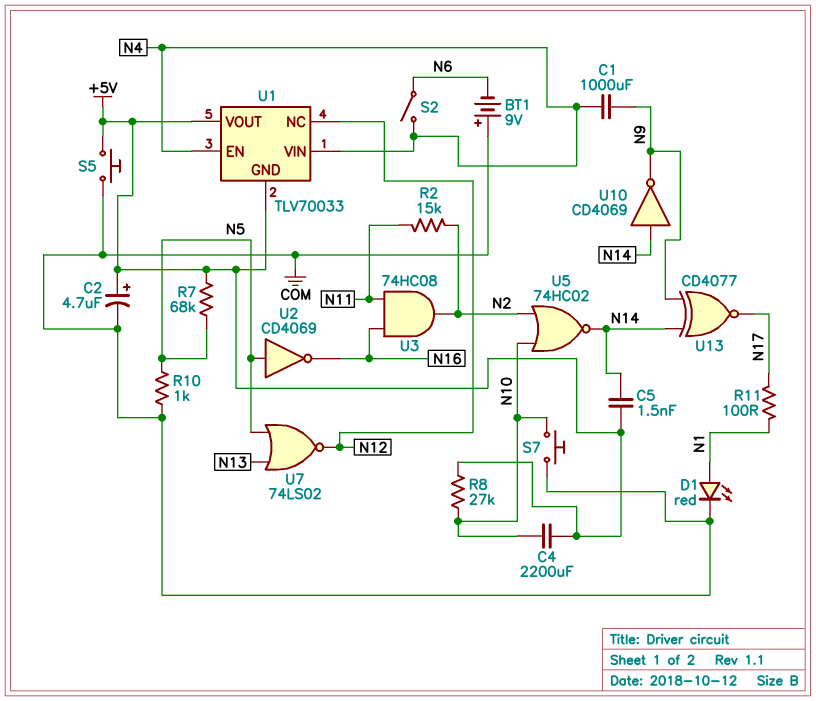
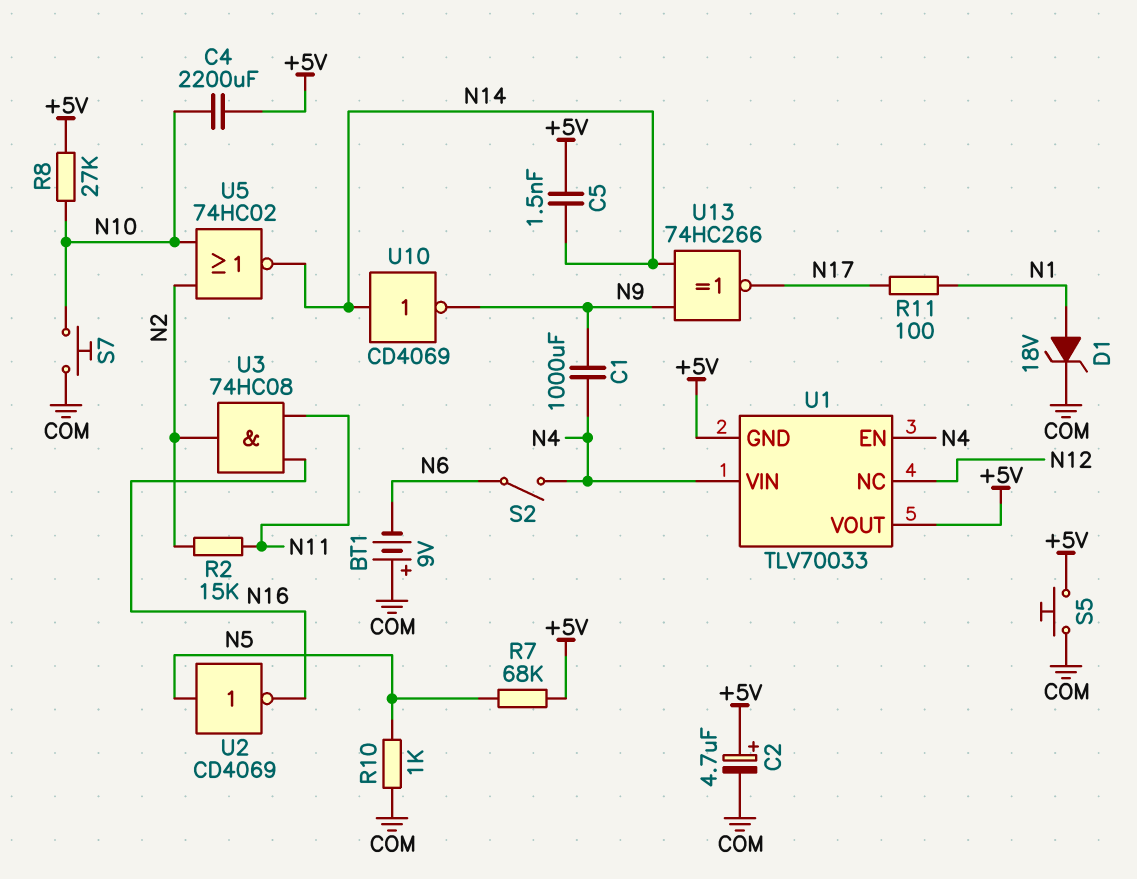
D1: LED red (A N1, K COM) -> zener 18V (A N1, K COM)
U7: NOR 74LS02 (in N5, in N13, out N12) -> none
U13: XNOR CD4077 (in N9, in N14, out N17) -> XNOR 74HC266 (in N9, in N14, out N17)

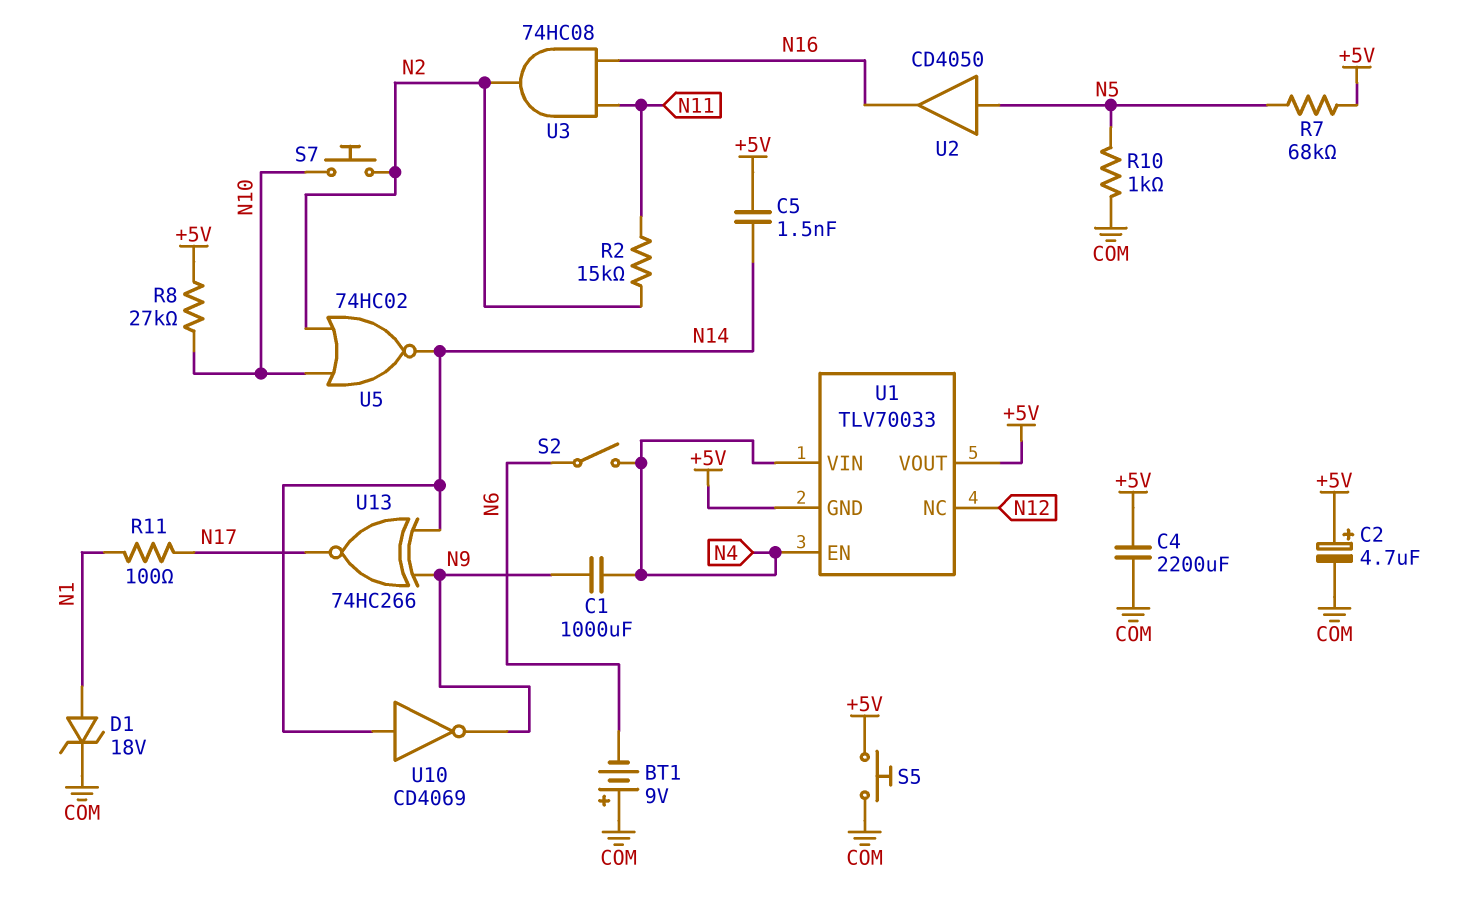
C4: 2200uF (+5V, N10) -> 2200uF (+5V, COM)
S7: button (COM, N10) -> button (N2, N10)
U2: NOT CD4069 (in N5, out N16) -> buffer CD4050 (in N5, out N16)

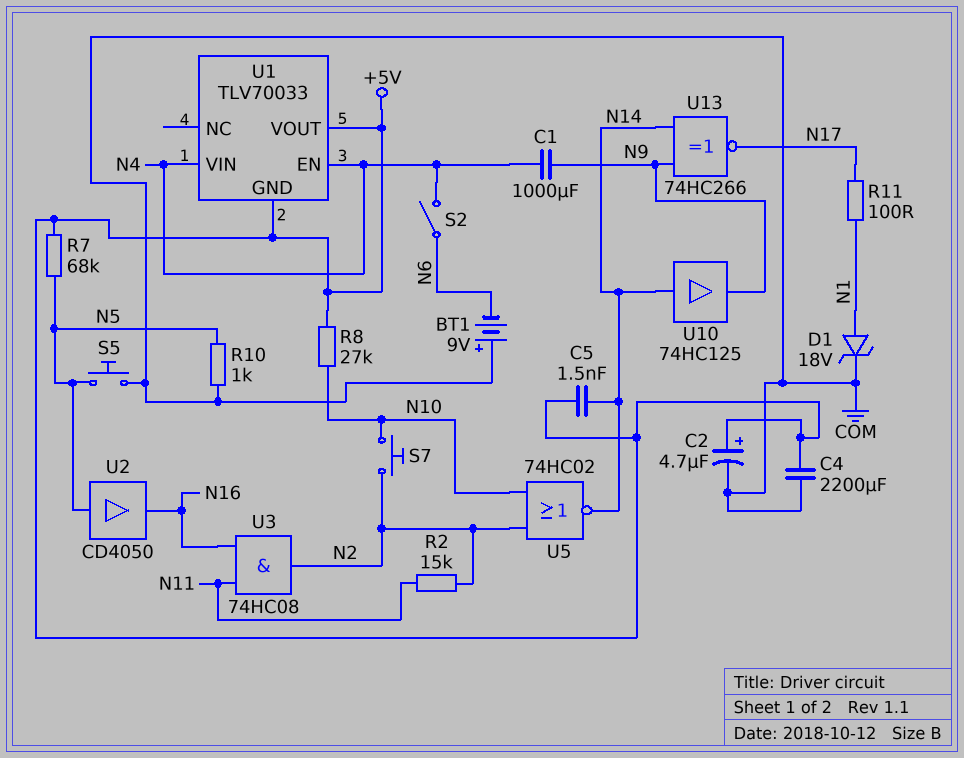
S5: button (+5V, COM) -> button (COM, N5)
U1 pin NC: N12 -> none
U10: NOT CD4069 (in N14, out N9) -> buffer 74HC125 (in N14, out N9)

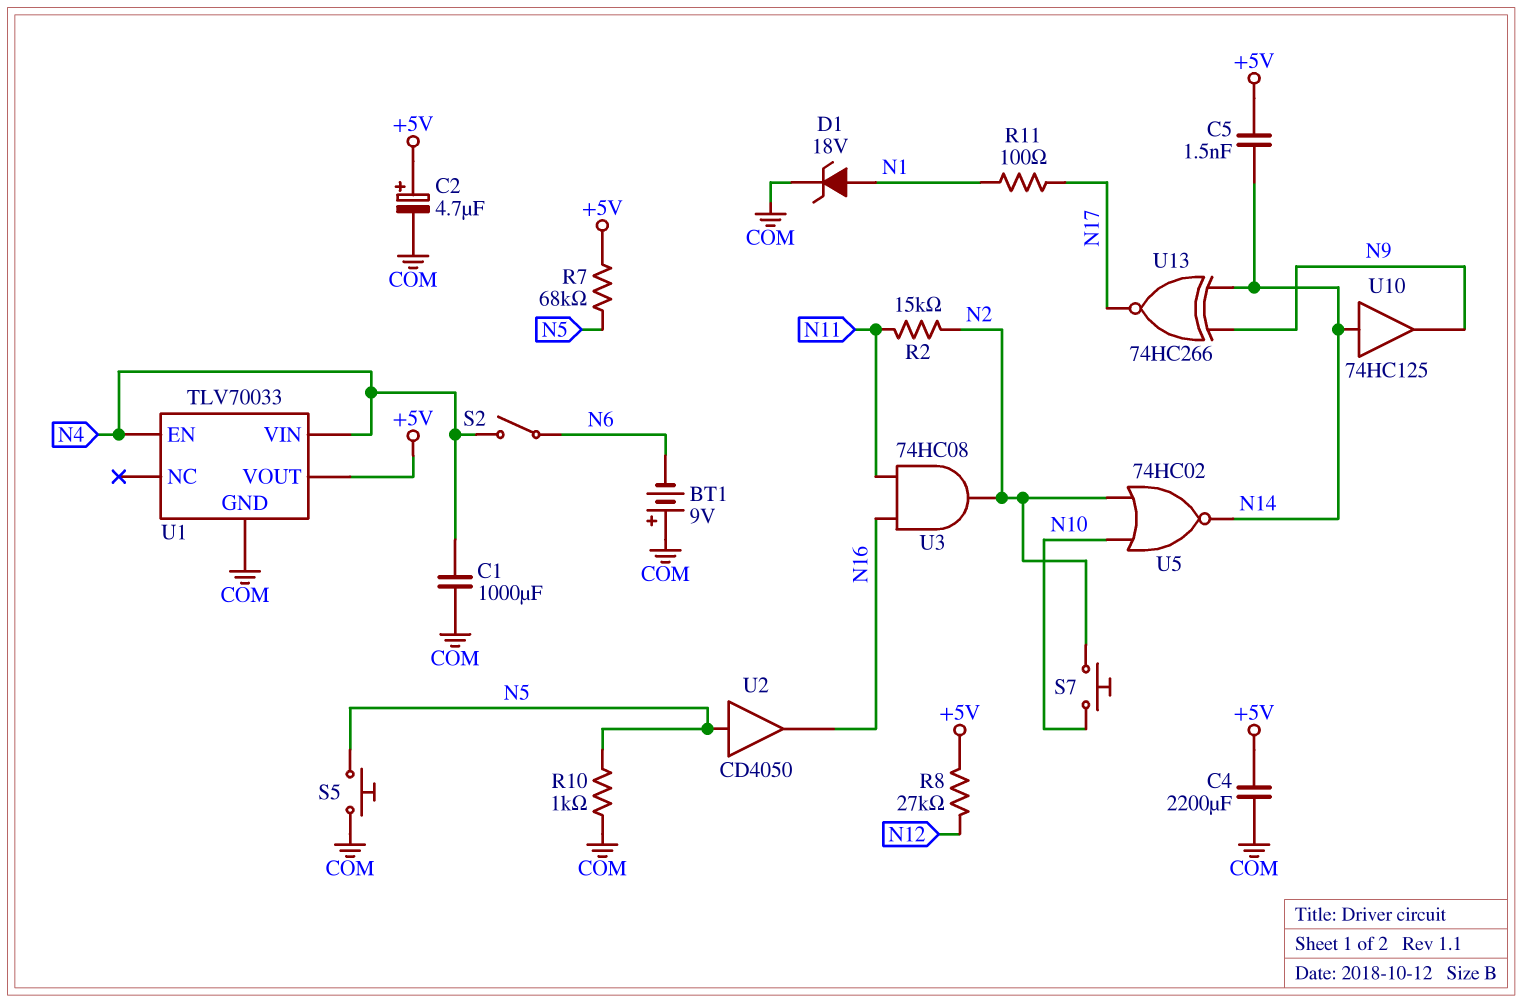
C1: 1000uF (N4, N9) -> 1000uF (COM, N4)
R8: 27k (+5V, N10) -> 27k (+5V, N12)
U1 pin GND: +5V -> COM

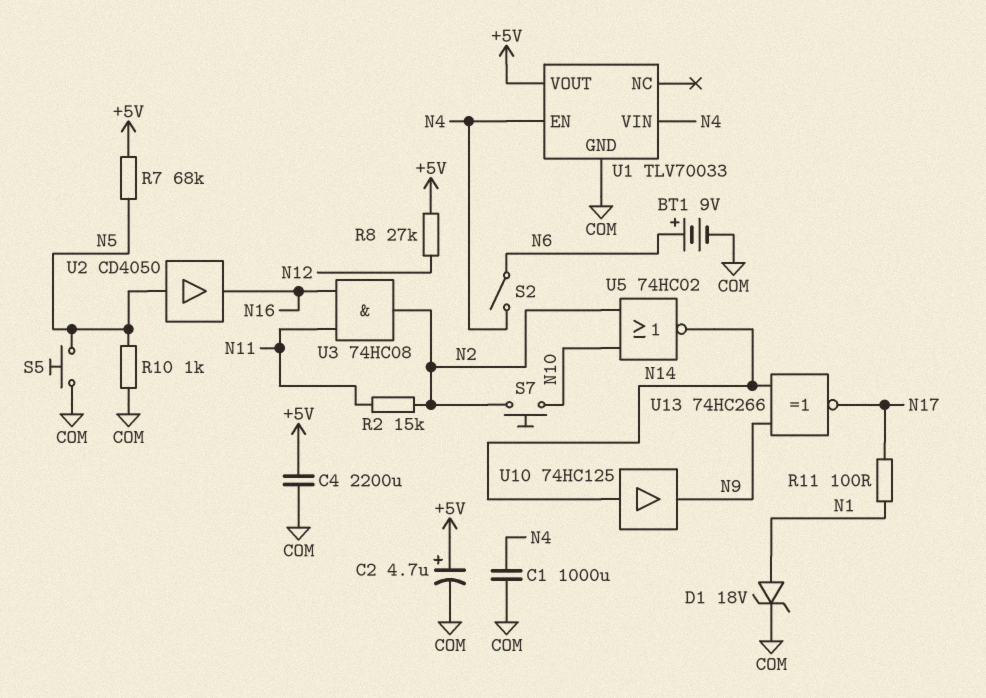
BT1: 9V (plus COM, minus N6) -> 9V (plus N6, minus COM)
C5: 1.5nF (+5V, N14) -> none

